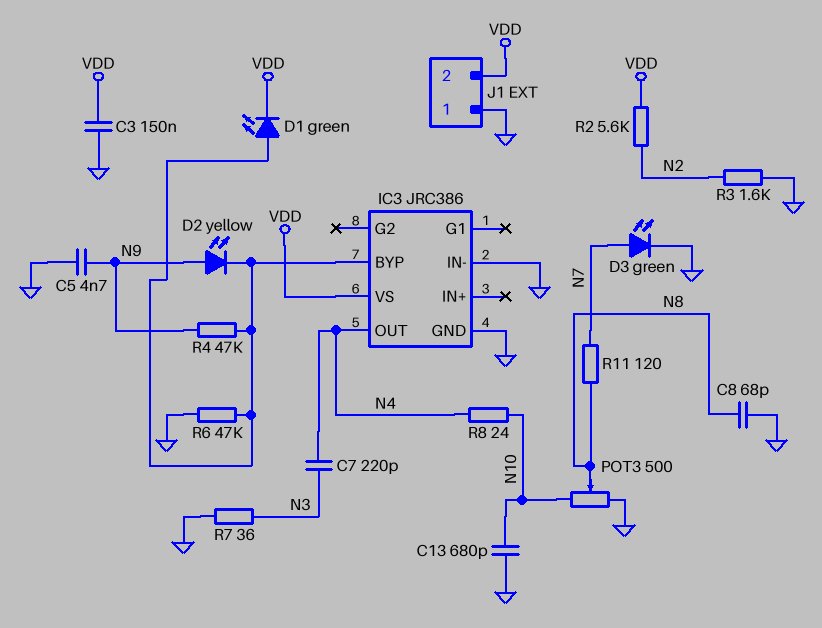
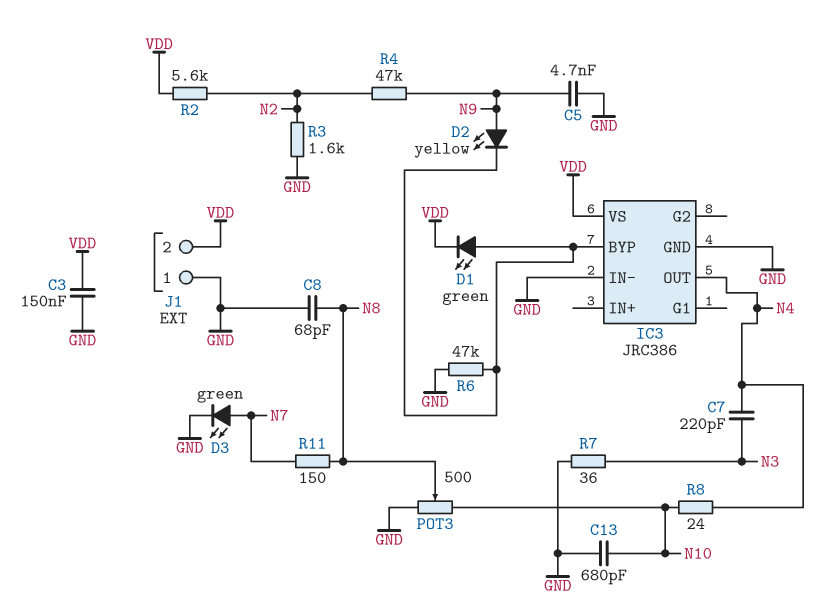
R4: 47k (IC3/BYP, N9) -> 47k (N2, N9)
R11: 120 (N7, N8) -> 150 (N7, N8)

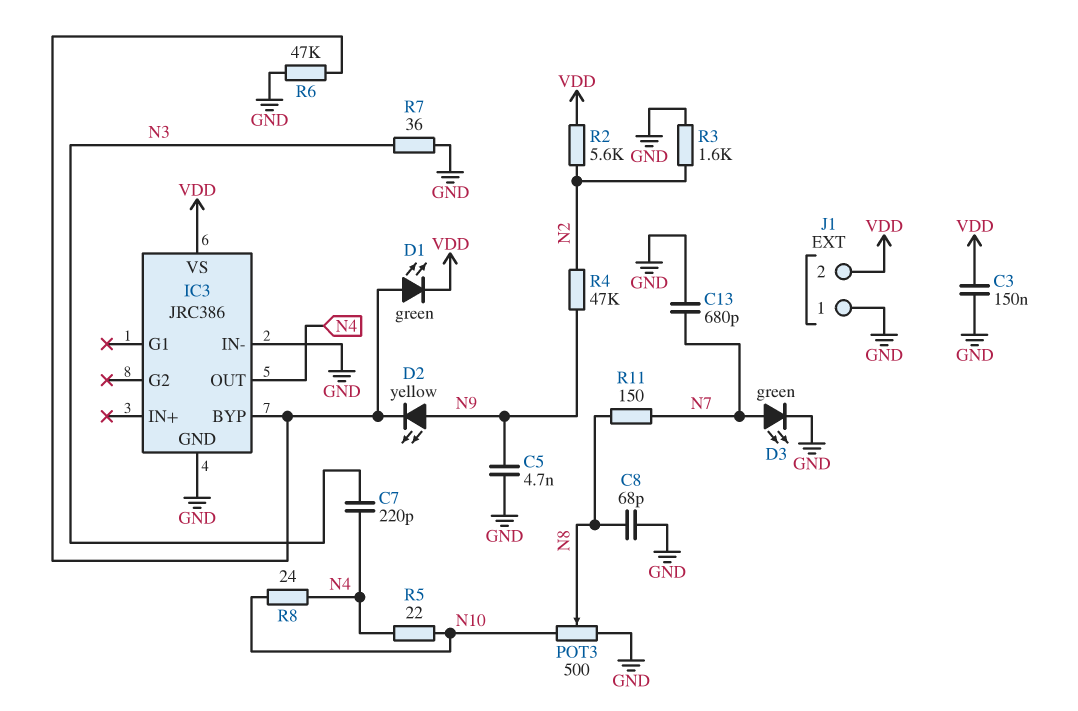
C13: 680pF (GND, N10) -> 680pF (GND, N7)
R5: none -> 22 (N4, N10)

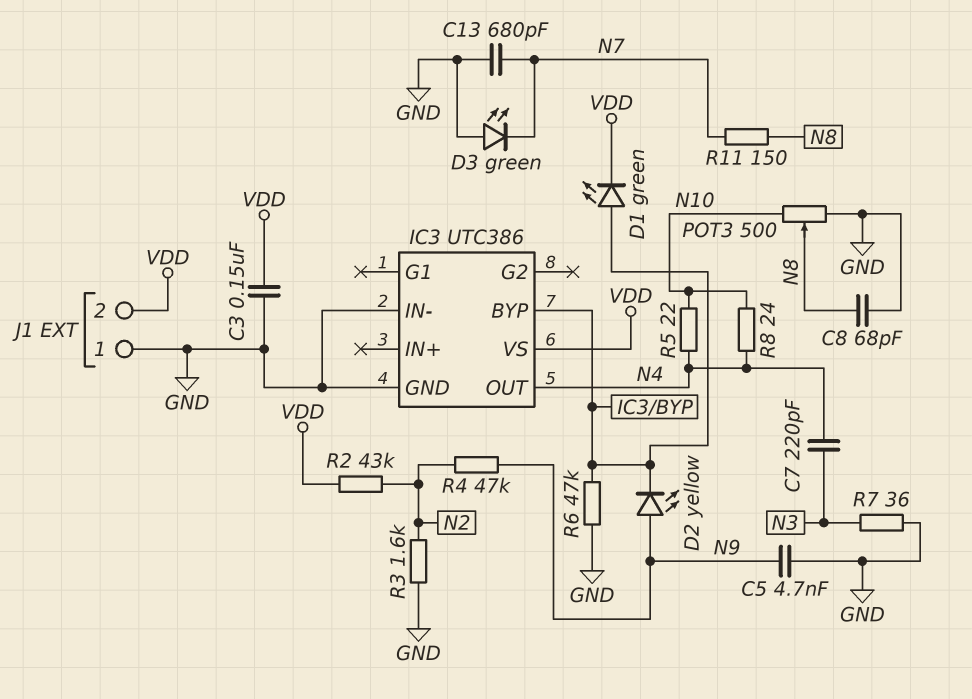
D3: LED green (A N7, K GND) -> LED green (A GND, K N7)
IC3: JRC386 -> UTC386
R2: 5.6k (N2, VDD) -> 43k (N2, VDD)

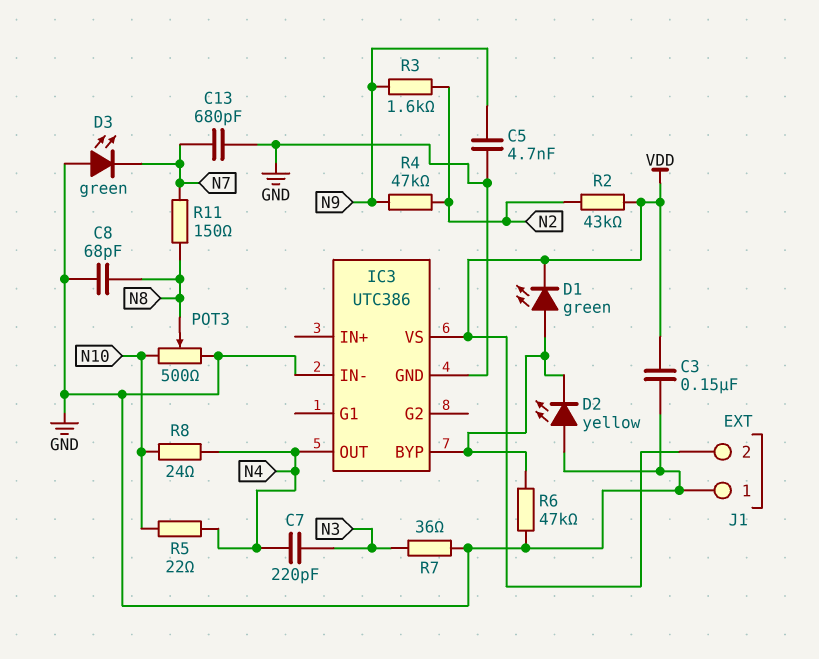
D2: LED yellow (A N9, K IC3/BYP) -> LED yellow (A GND, K IC3/BYP)
R3: 1.6k (GND, N2) -> 1.6k (N2, N9)

